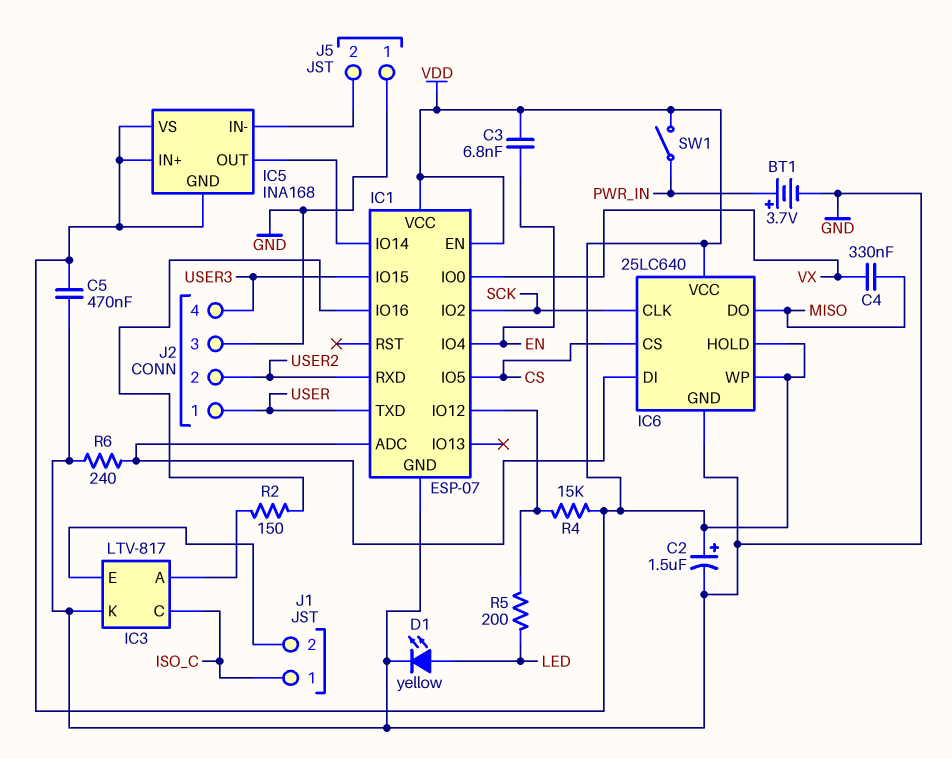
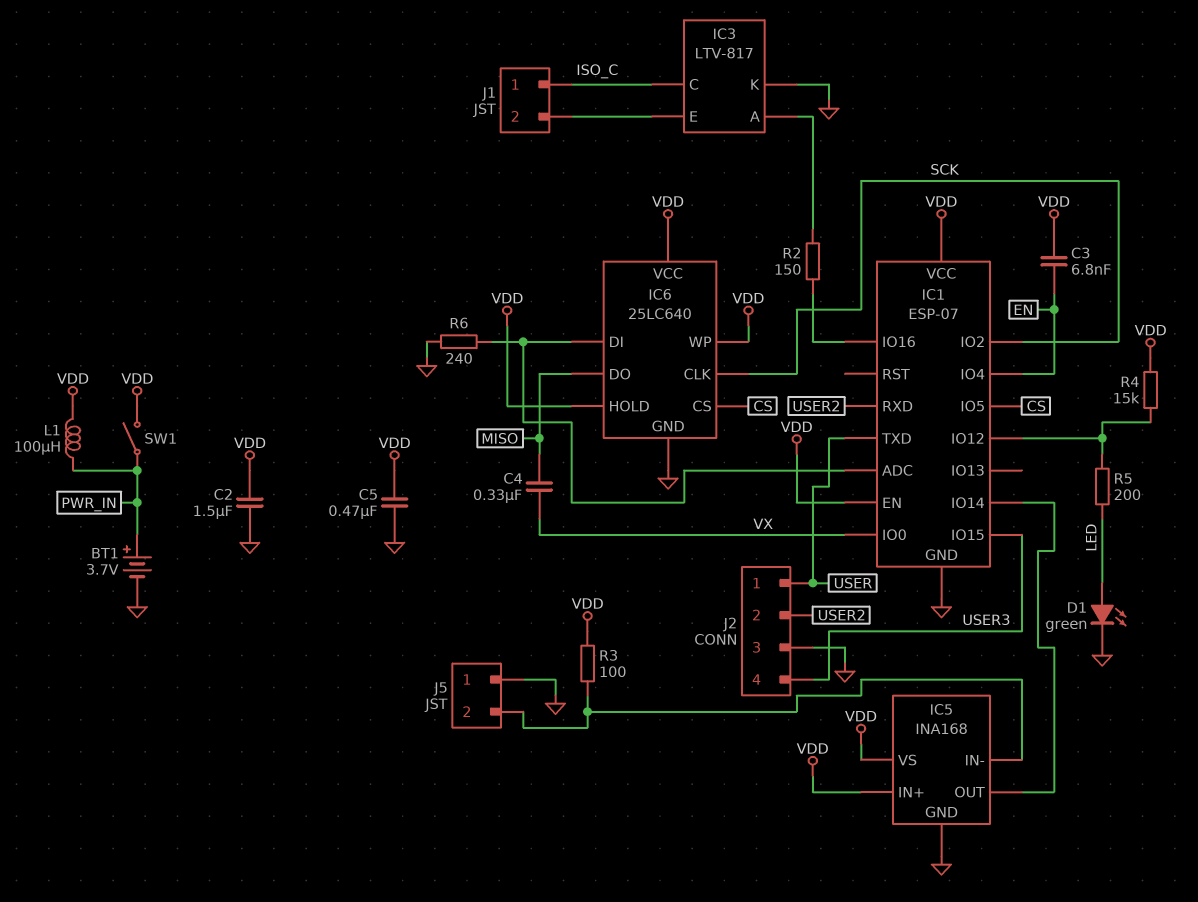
C2: 1.5uF (plus VDD, minus GND) -> 1.5uF (GND, VDD)
D1: LED yellow (A LED, K GND) -> LED green (A LED, K GND)
IC5 pin GND: VDD -> GND
L1: none -> 100uH (PWR_IN, VDD)
R3: none -> 100 (IC5/IN-, VDD)

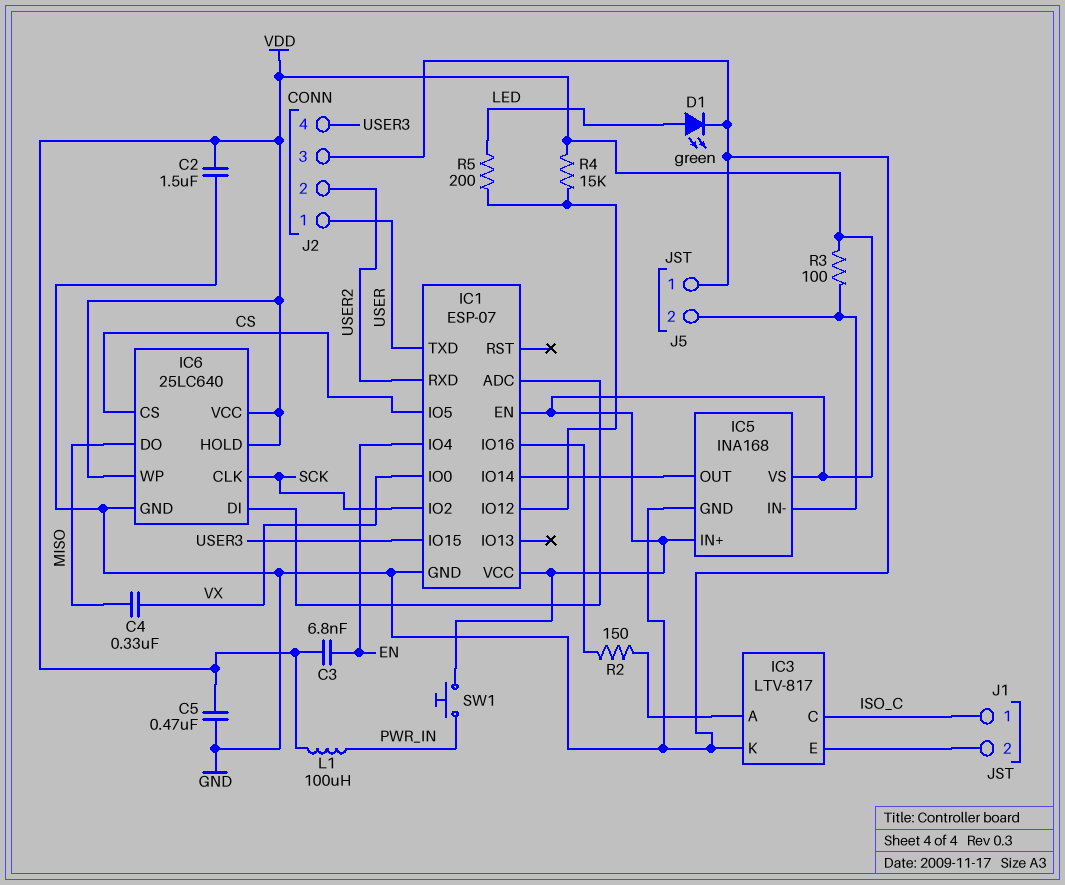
BT1: 3.7V (plus PWR_IN, minus GND) -> none
R6: 240 (GND, IC1/ADC) -> none
SW1: switch (PWR_IN, VDD) -> button (PWR_IN, VDD)

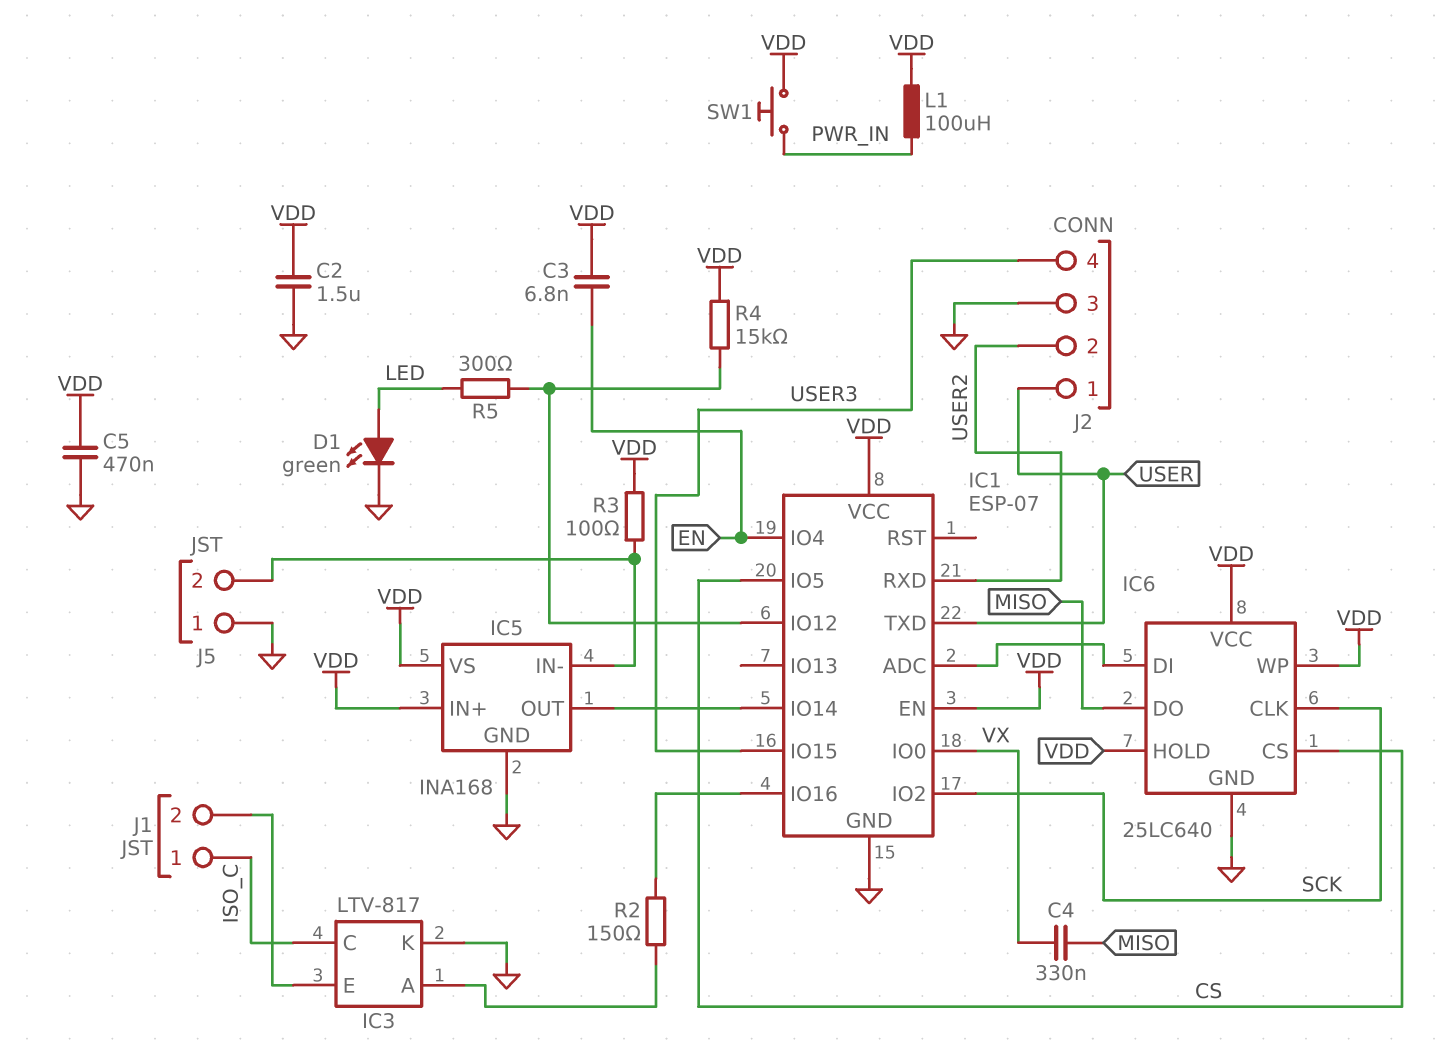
R5: 200 (IC1/IO12, LED) -> 300 (IC1/IO12, LED)

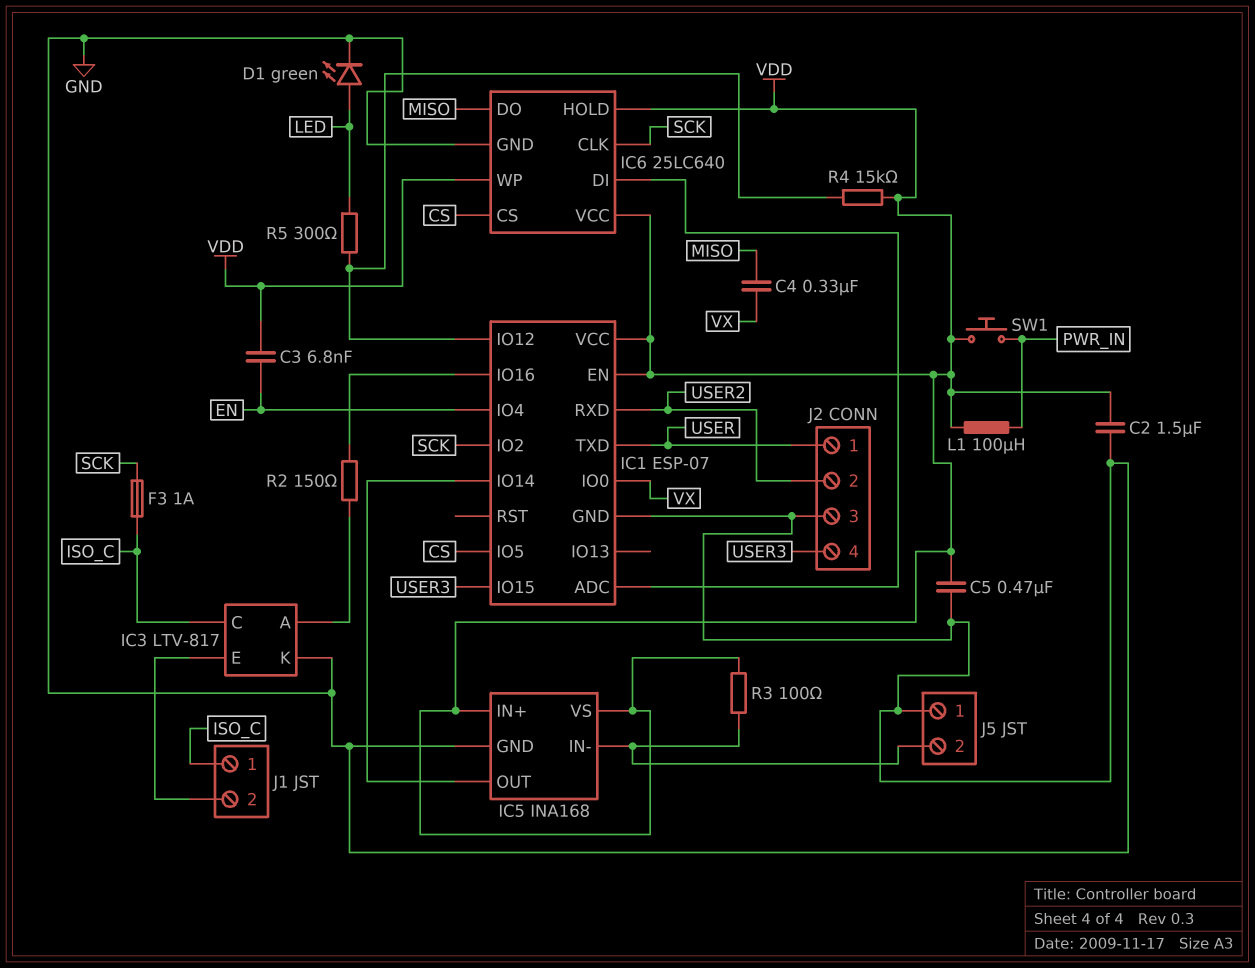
F3: none -> 1A (ISO_C, SCK)

